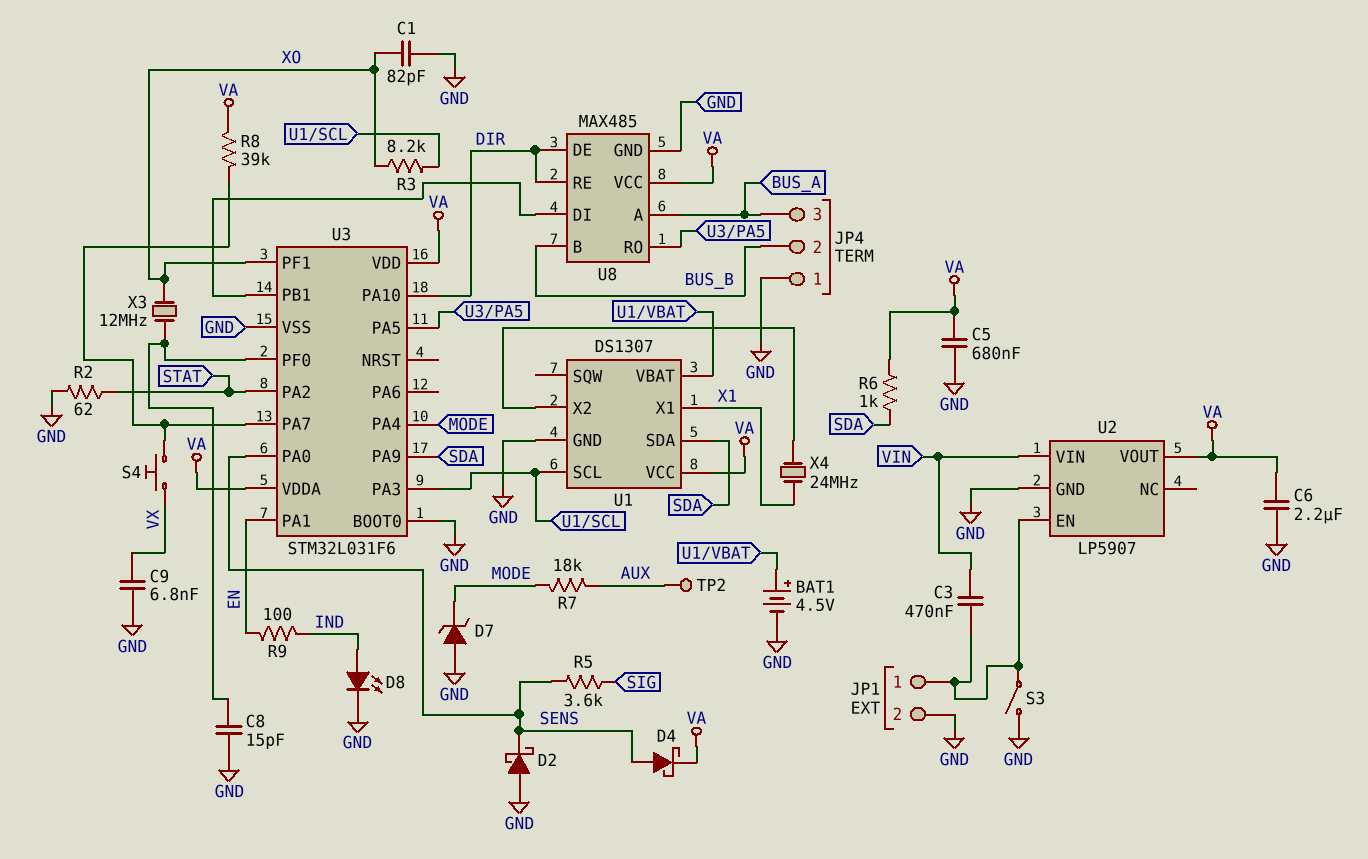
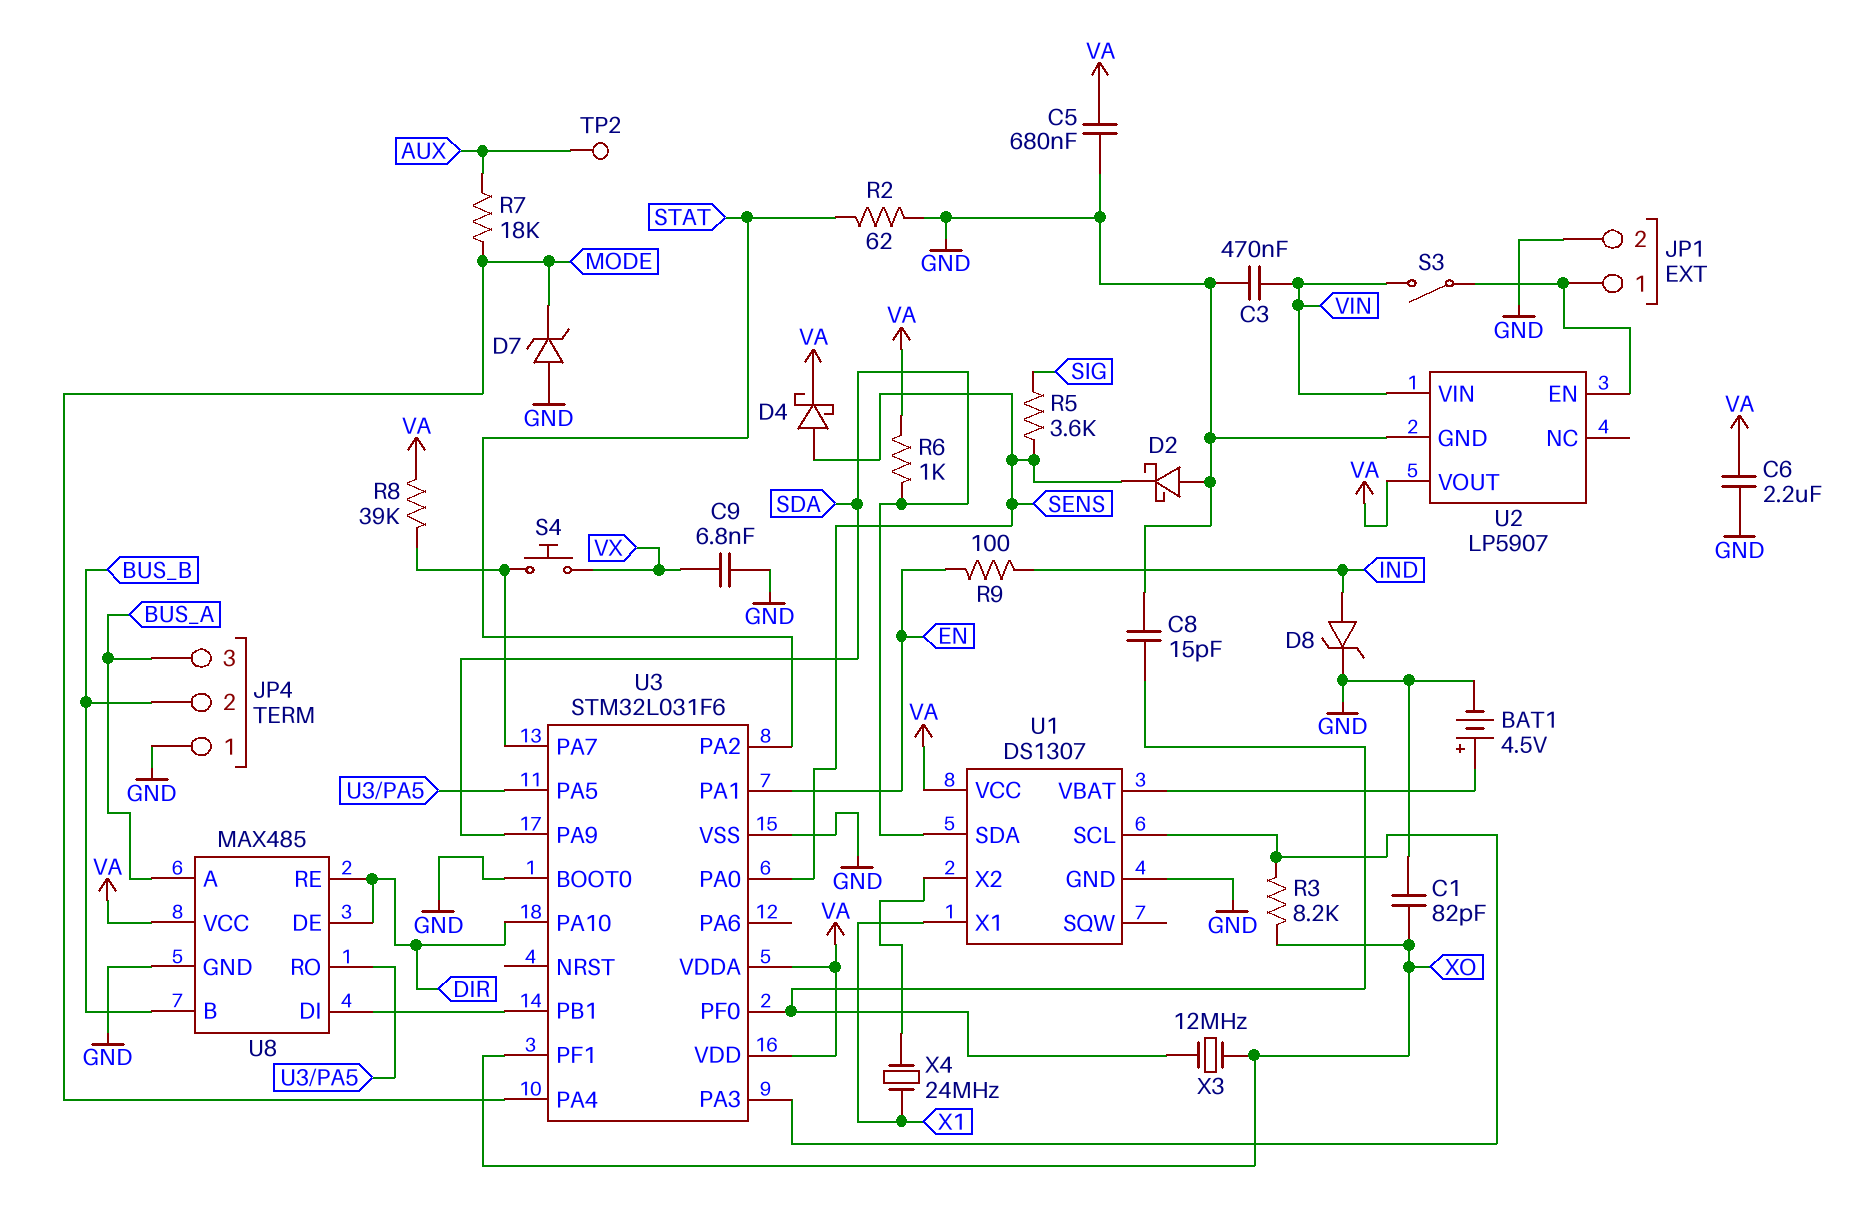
C3: 470nF (JP1/1, VIN) -> 470nF (GND, VIN)
D8: LED (A IND, K GND) -> zener (A IND, K GND)
S3: switch (GND, JP1/1) -> switch (JP1/1, VIN)

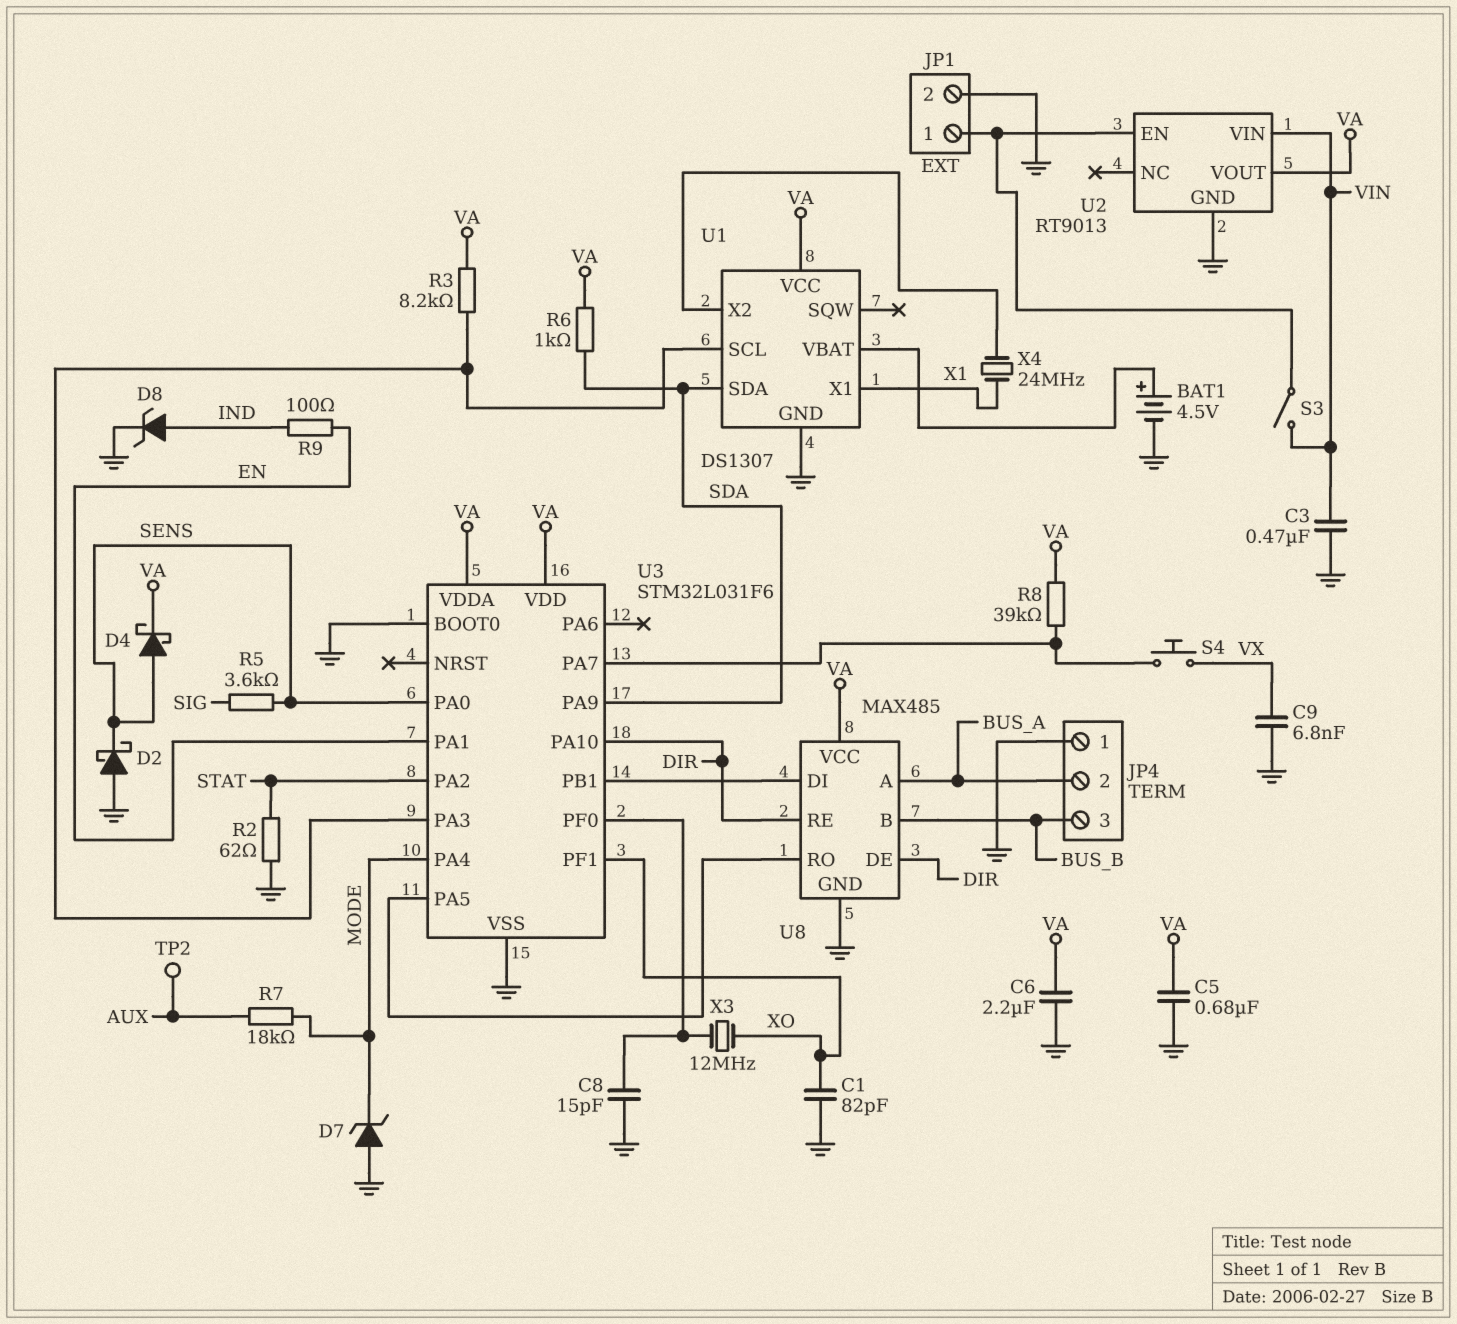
JP4 pin 2: BUS_B -> BUS_A
JP4 pin 3: BUS_A -> BUS_B
R3: 8.2k (U1/SCL, XO) -> 8.2k (U1/SCL, VA)
U2: LP5907 -> RT9013

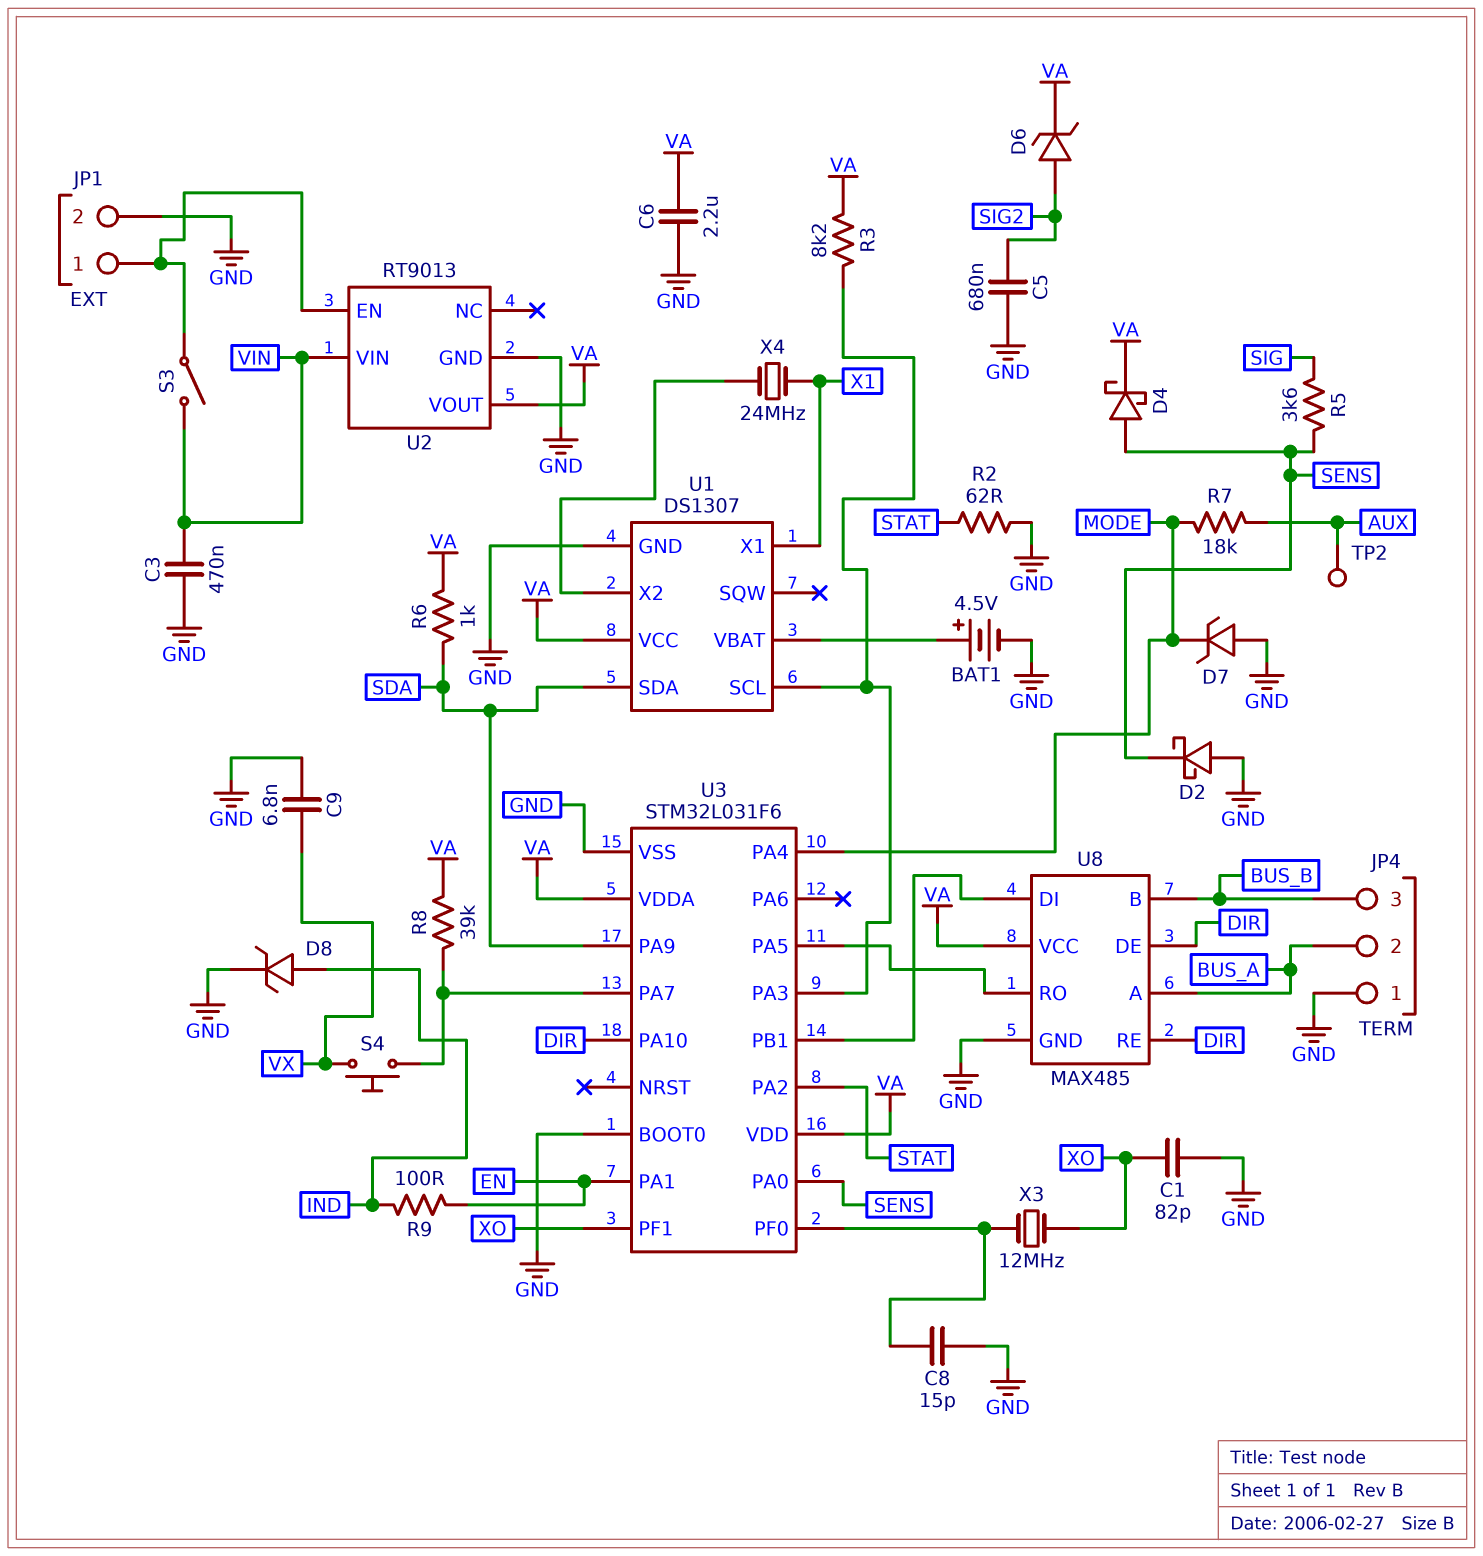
C5: 680nF (GND, VA) -> 680nF (GND, SIG2)
D6: none -> zener (A SIG2, K VA)

